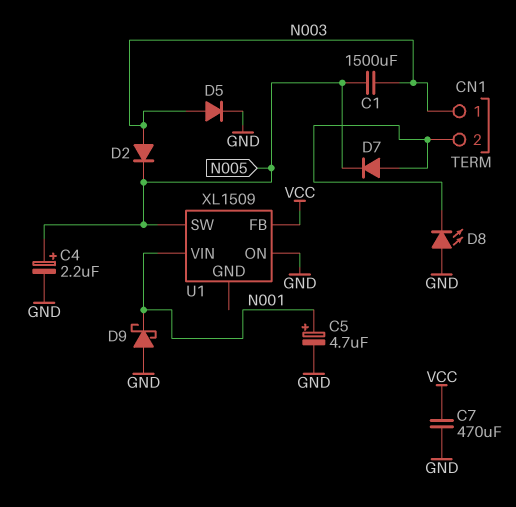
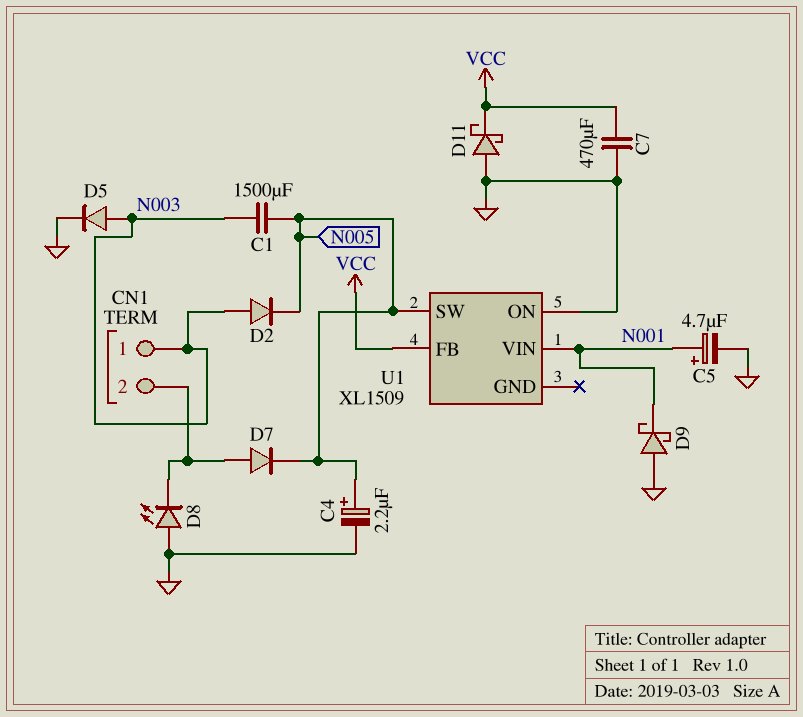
D11: none -> schottky (A GND, K VCC)

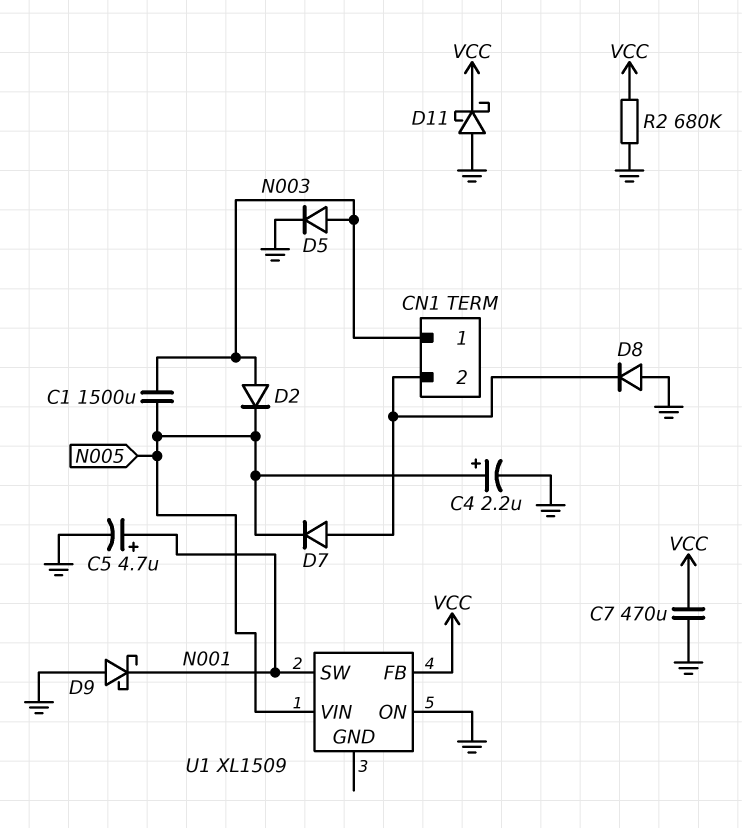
D8: LED (A GND, K CN1/2) -> diode (A GND, K CN1/2)
R2: none -> 680k (GND, VCC)
U1 pin SW: N005 -> N001
U1 pin VIN: N001 -> N005

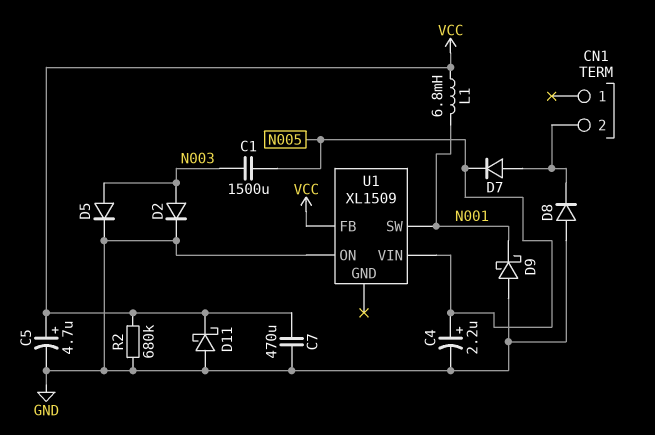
C5: 4.7uF (plus N001, minus GND) -> 4.7uF (plus VCC, minus GND)
CN1 pin 1: N003 -> none
D2: diode (A N003, K N005) -> diode (A N003, K GND)
L1: none -> 6.8mH (N001, VCC)

